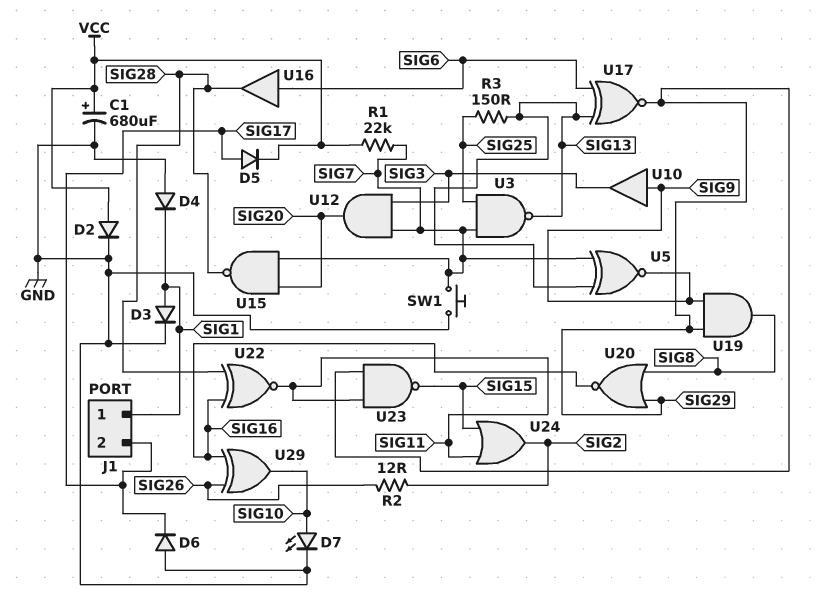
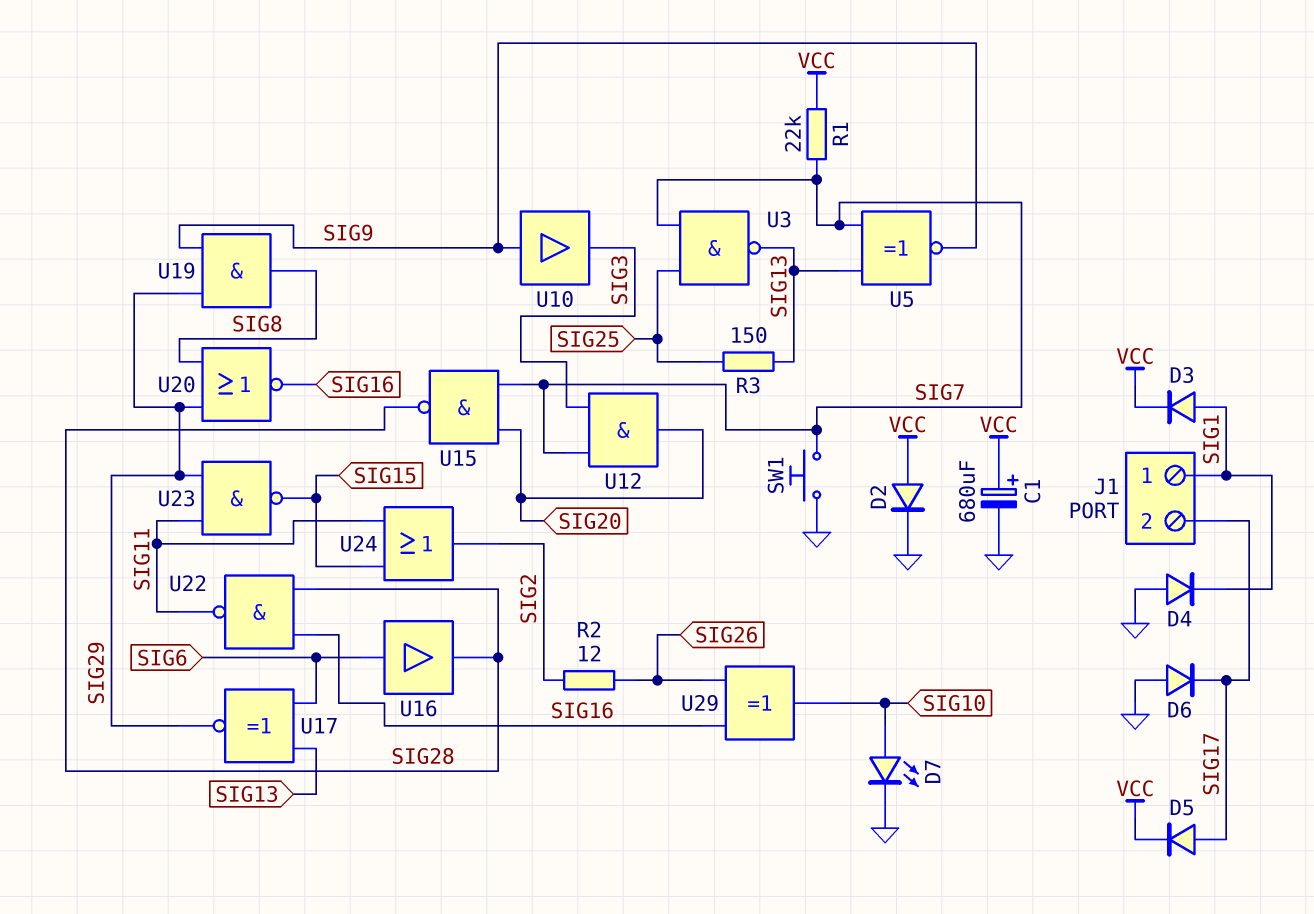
D3: diode (A SIG1, K GND) -> diode (A SIG1, K VCC)
U22: XNOR (in SIG16, in SIG28, out SIG11) -> NAND (in SIG16, in SIG28, out SIG11)

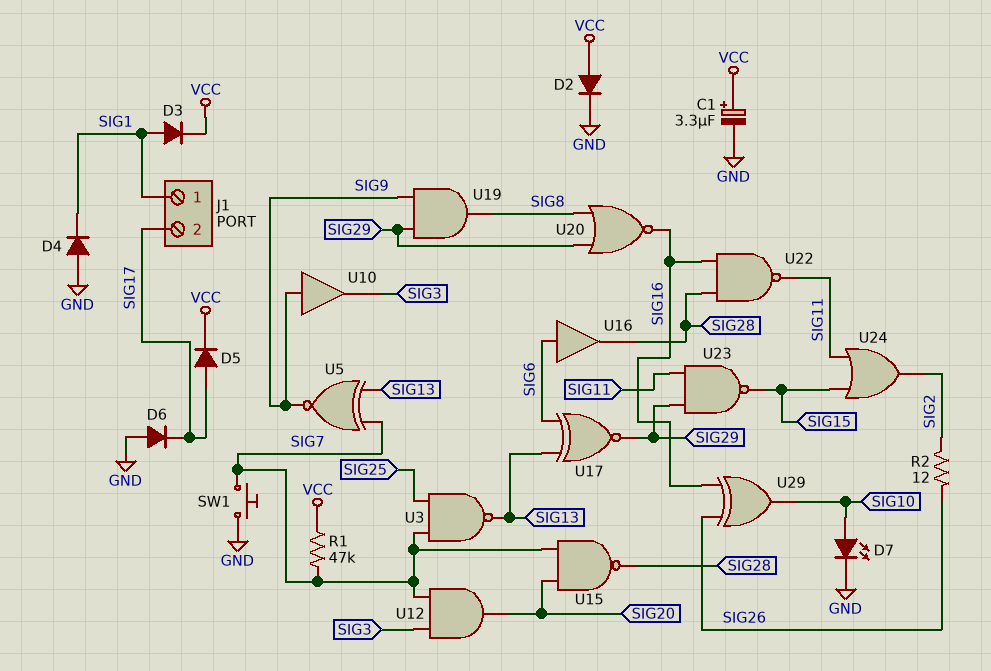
C1: 680uF (plus VCC, minus GND) -> 3.3uF (plus VCC, minus GND)
R1: 22k (SIG7, VCC) -> 47k (SIG7, VCC)
R3: 150 (SIG13, SIG25) -> none

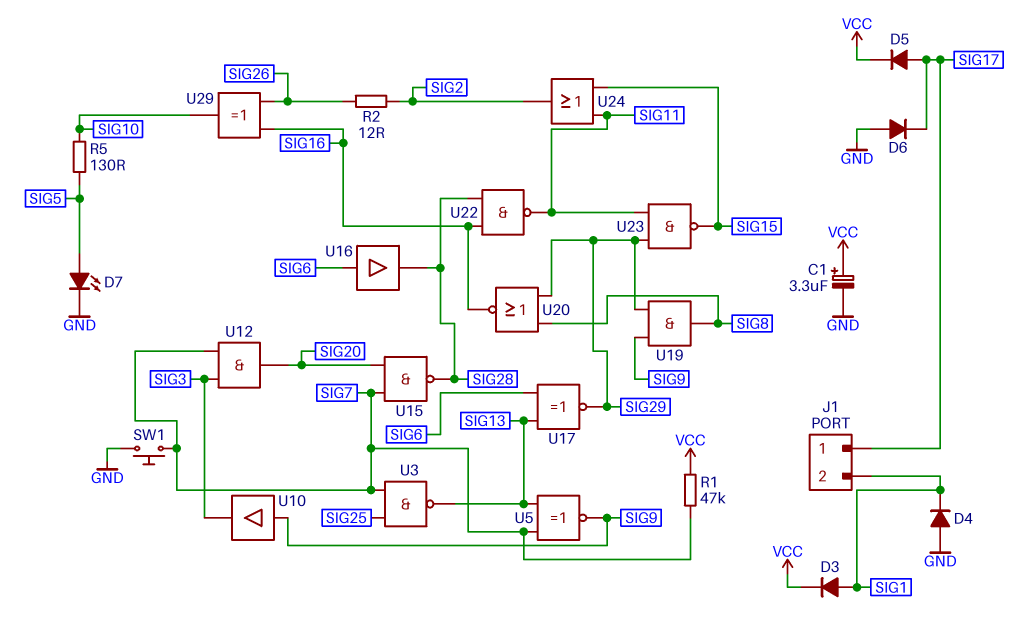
D2: diode (A VCC, K GND) -> none
D7: LED (A SIG10, K GND) -> LED (A SIG5, K GND)
J1 pin 1: SIG1 -> SIG17
J1 pin 2: SIG17 -> SIG1
R5: none -> 130 (SIG5, SIG10)

